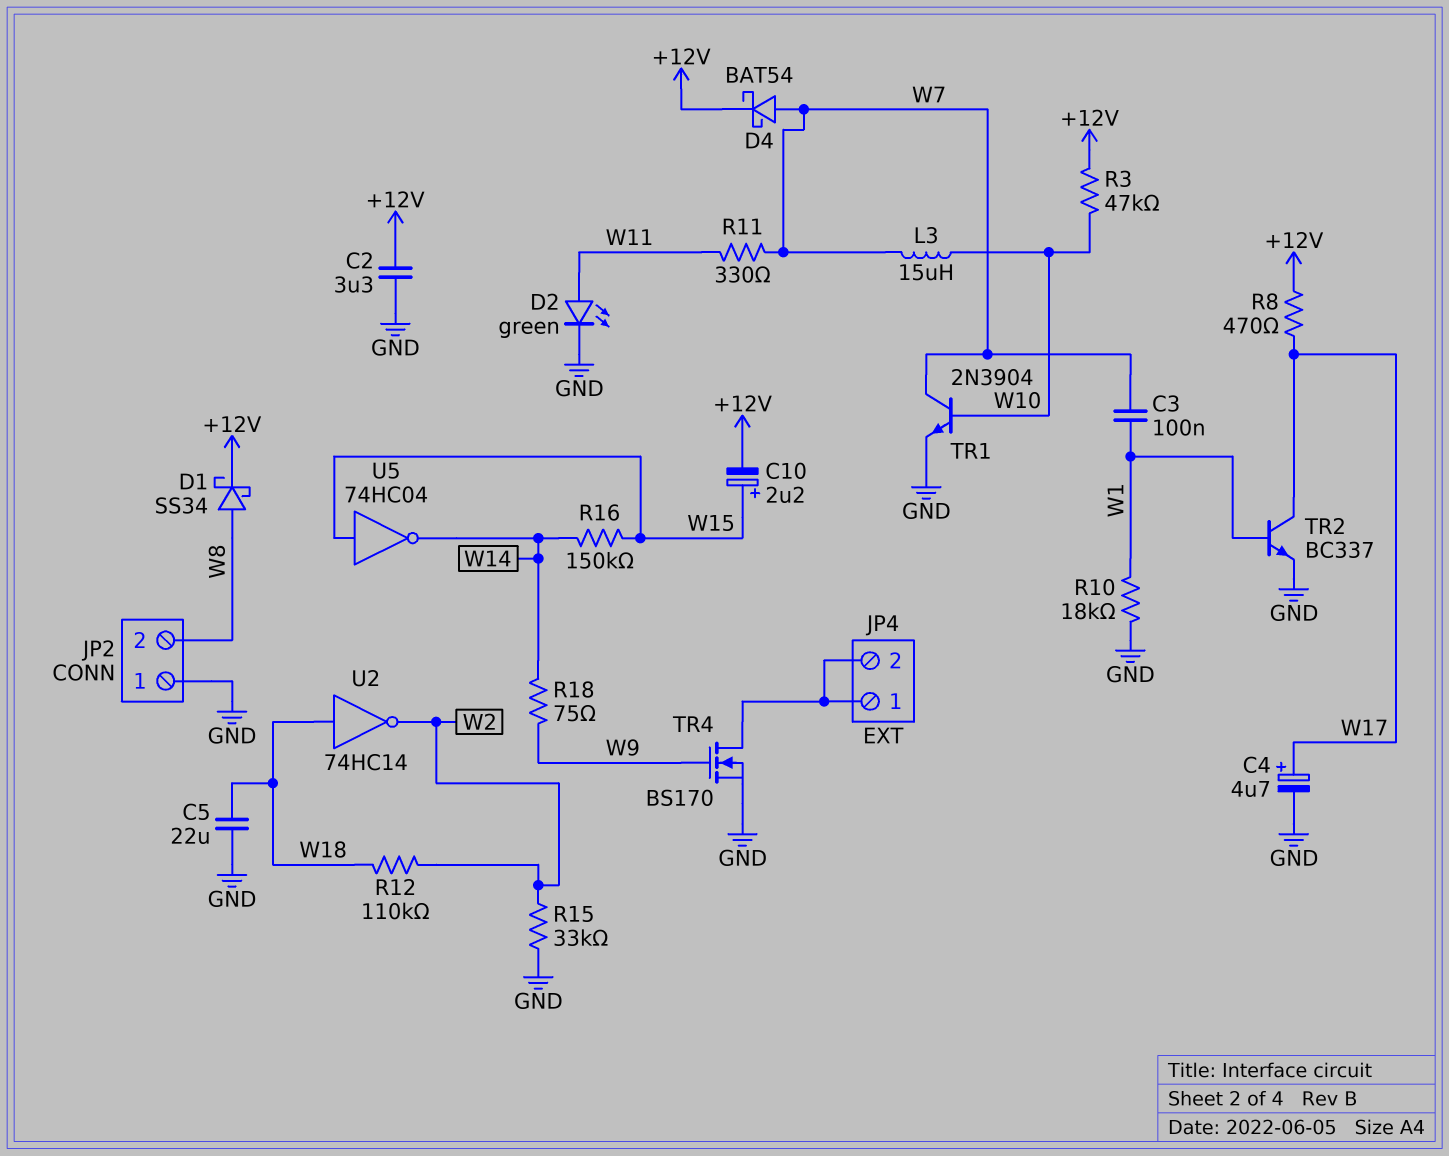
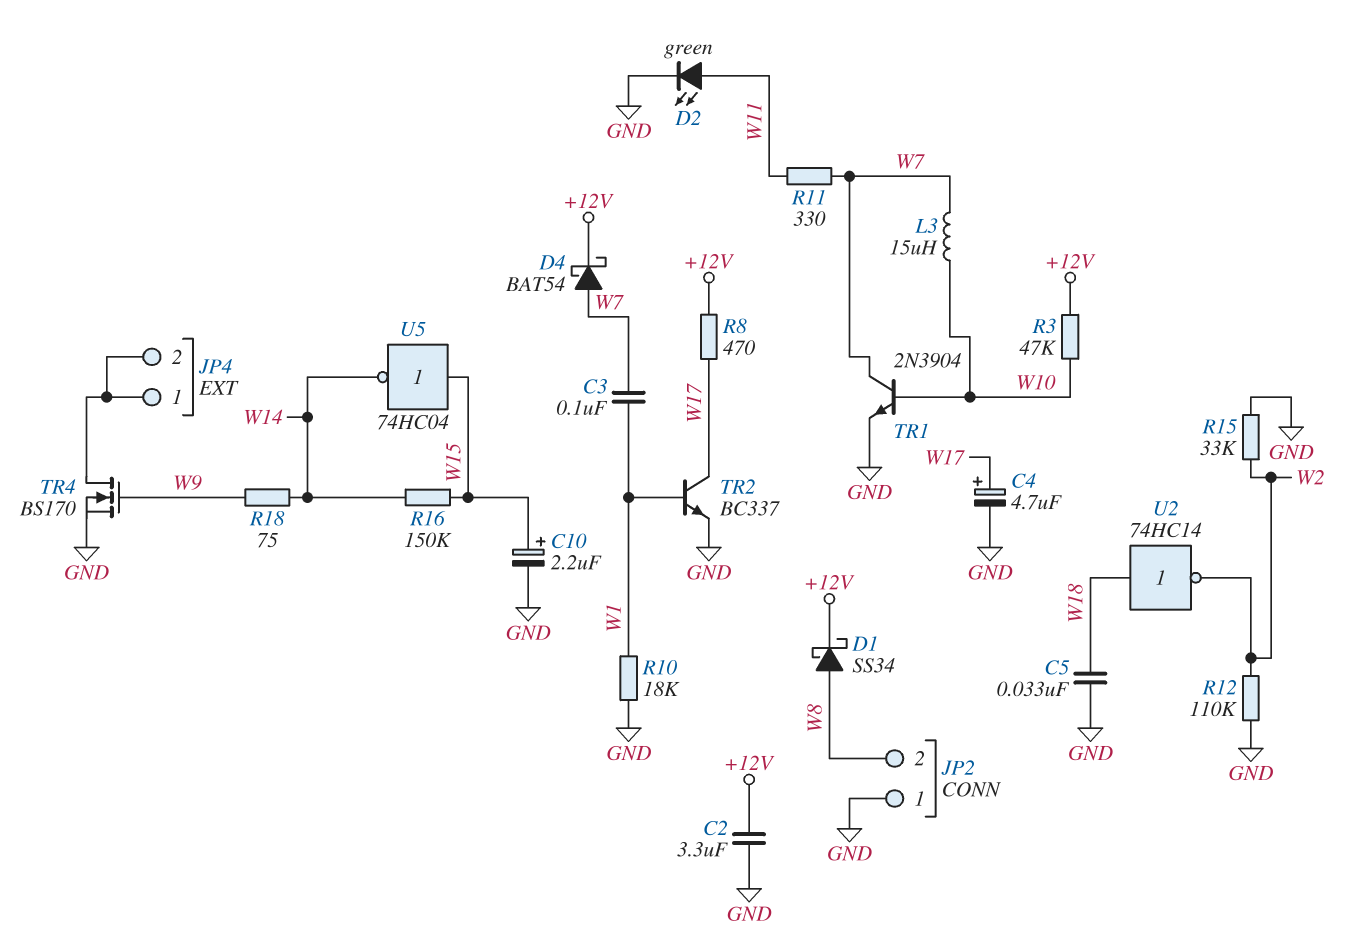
C5: 22uF (GND, W18) -> 33nF (GND, W18)
C10: 2.2uF (plus W15, minus +12V) -> 2.2uF (plus W15, minus GND)
R12: 110k (W2, W18) -> 110k (GND, W2)

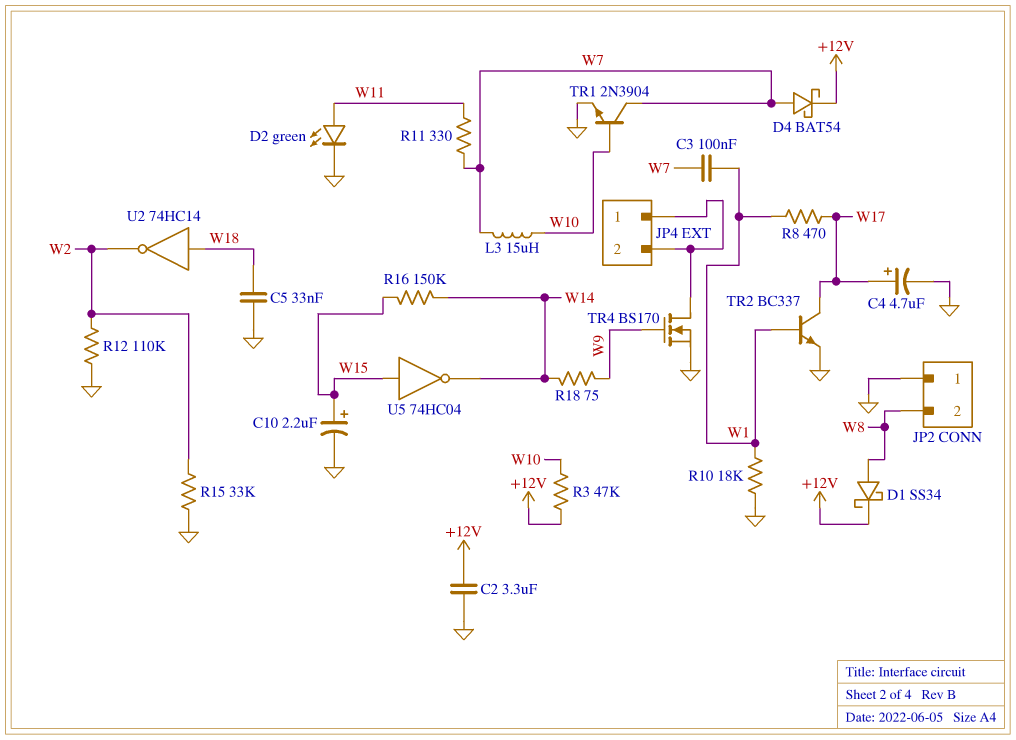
R8: 470 (+12V, W17) -> 470 (W1, W17)

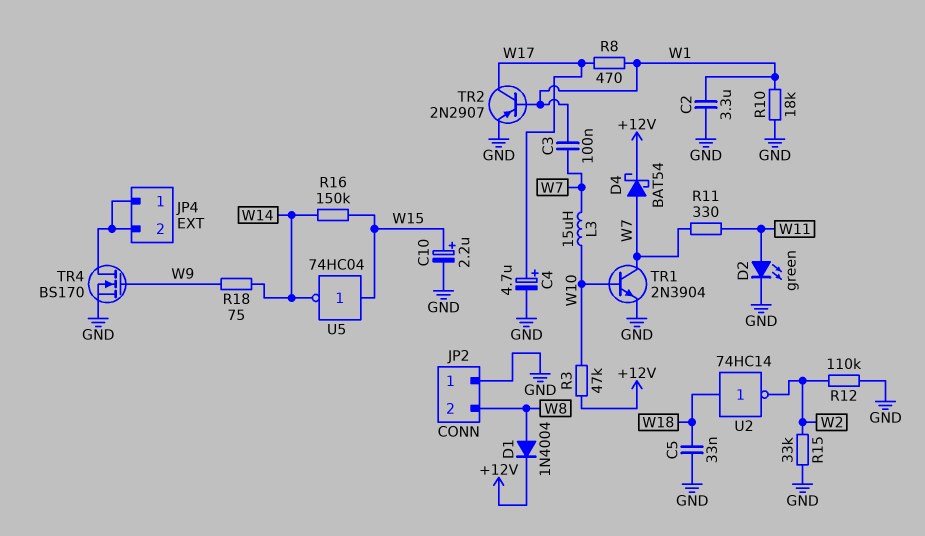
C2: 3.3uF (+12V, GND) -> 3.3uF (GND, W1)
D1: schottky SS34 (A W8, K +12V) -> diode 1N4004 (A W8, K +12V)
TR2: NPN BC337 (B W1, C W17, E GND) -> PNP 2N2907 (B W1, C W17, E GND)

